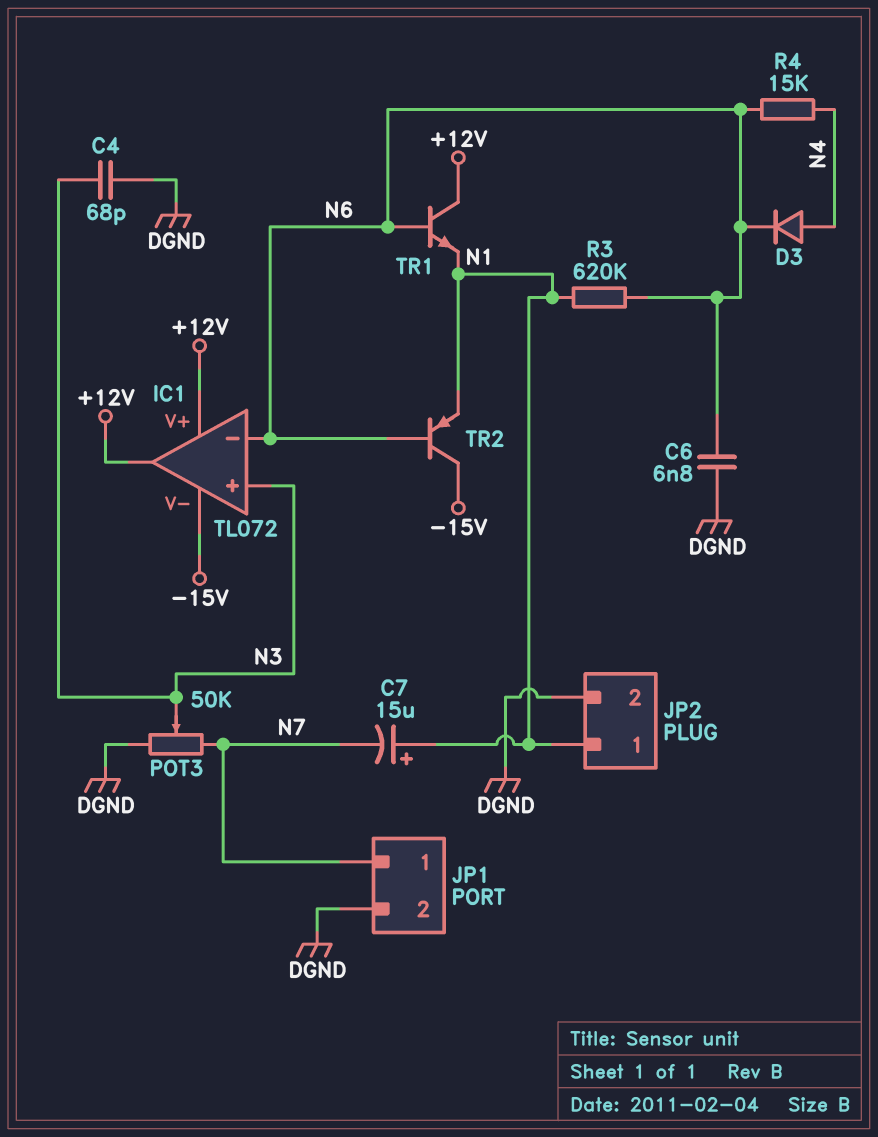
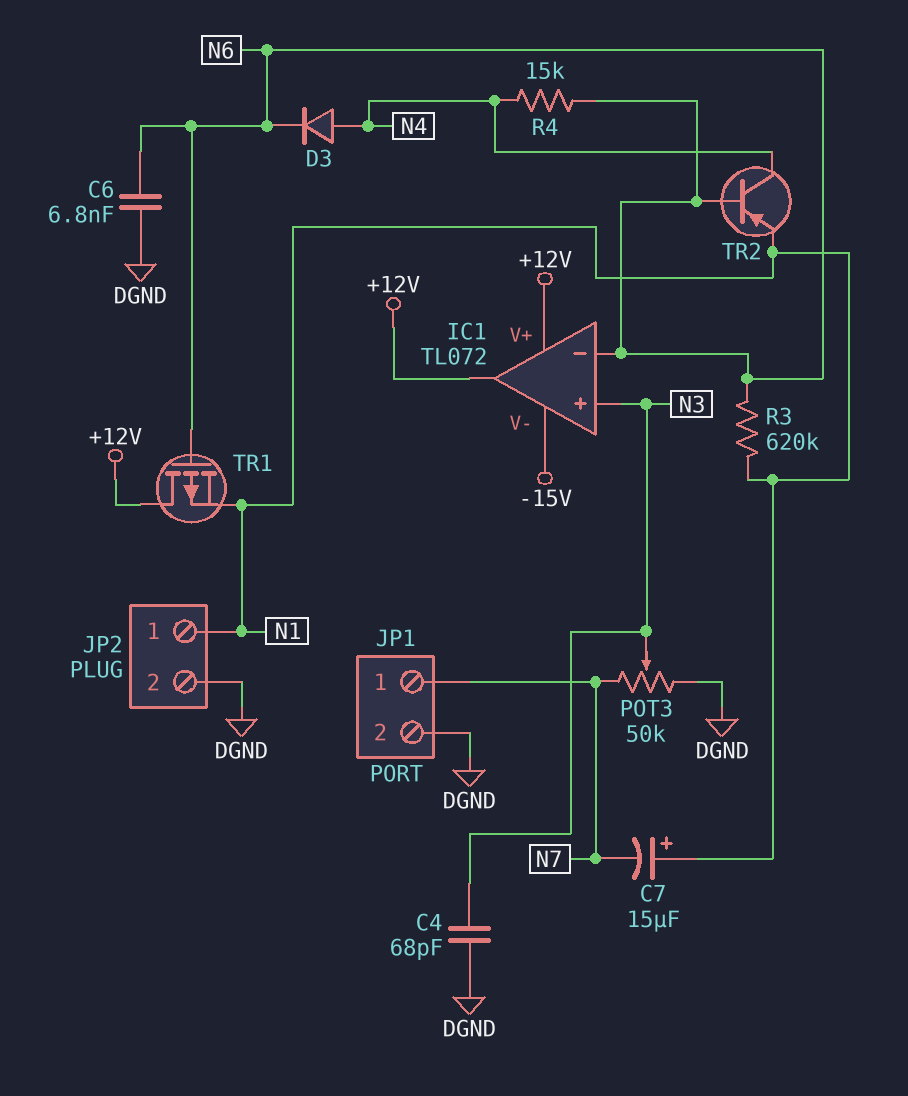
TR1: NPN (B N6, C +12V, E N1) -> PMOS (G N6, D +12V, S N1)
TR2: PNP (B N6, C -15V, E N1) -> PNP (B N6, C N4, E N1)

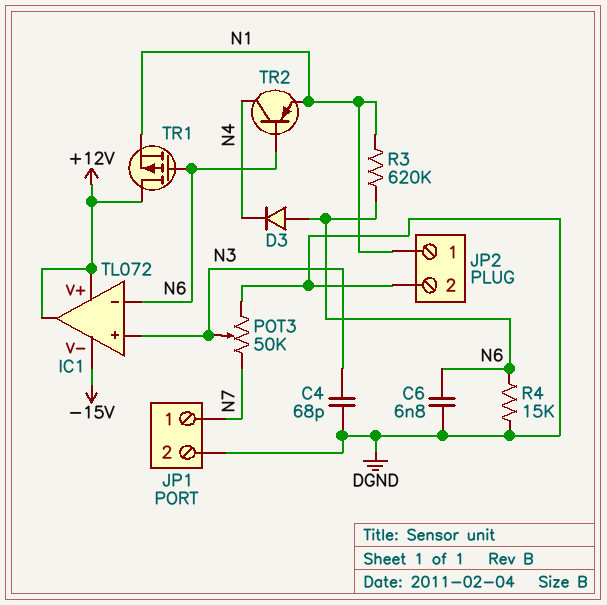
C7: 15uF (plus N1, minus N7) -> none
D3: diode (A N4, K N6) -> diode (A N6, K N4)
R4: 15k (N4, N6) -> 15k (DGND, N6)

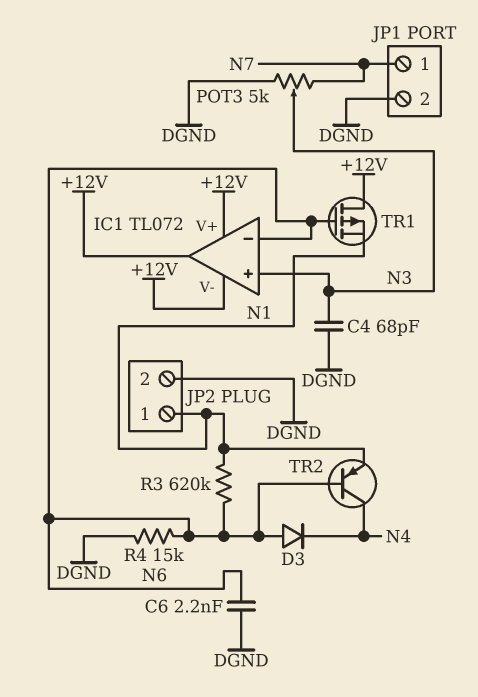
C6: 6.8nF (DGND, N6) -> 2.2nF (DGND, N6)
IC1 pin V-: -15V -> +12V
POT3: 50k (DGND, N7, wiper N3) -> 5k (DGND, N7, wiper N3)

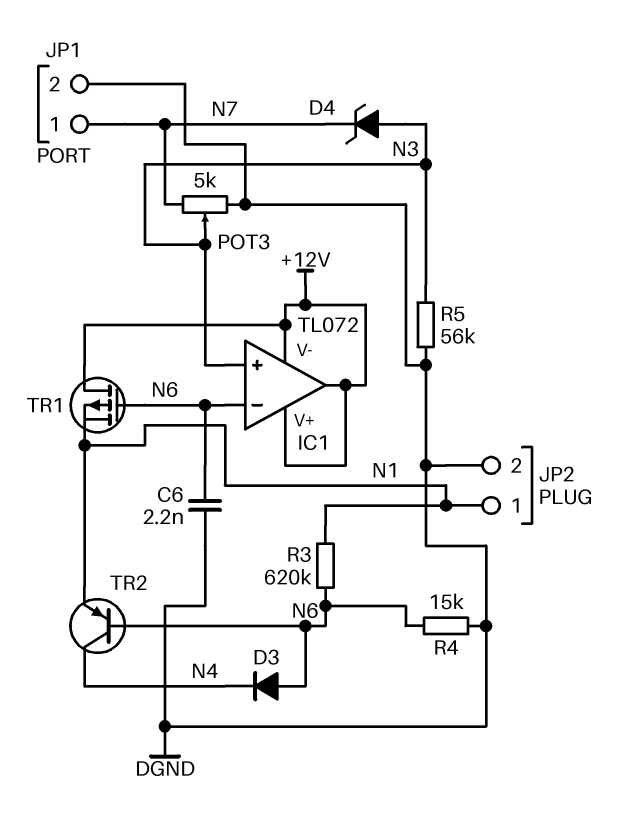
C4: 68pF (DGND, N3) -> none
D4: none -> zener (A N3, K N7)
R5: none -> 56k (DGND, N3)

